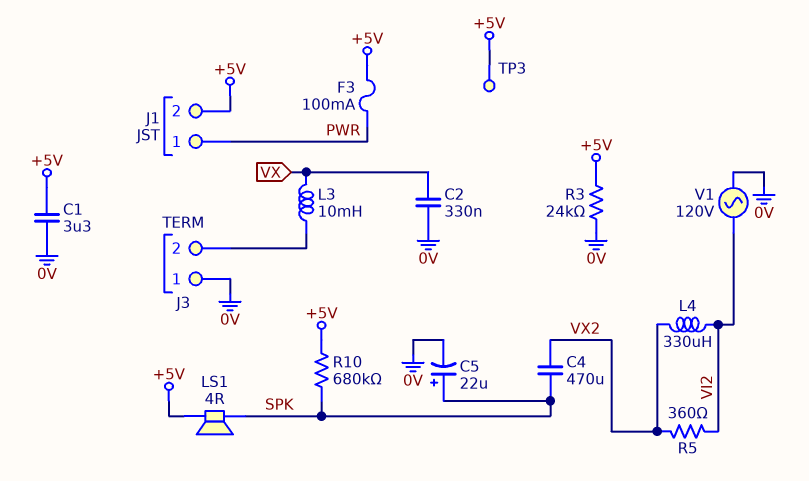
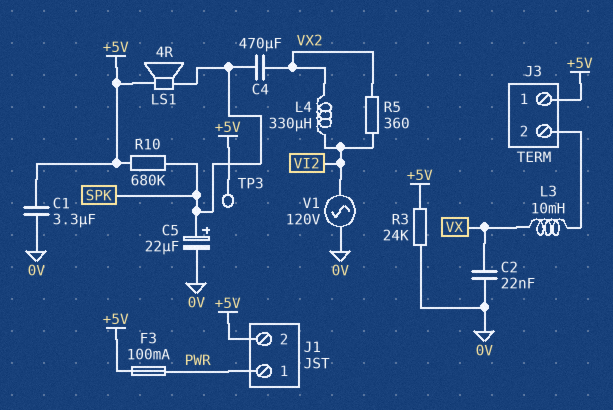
C2: 330nF (0V, VX) -> 22nF (0V, VX)
J3 pin 1: 0V -> +5V

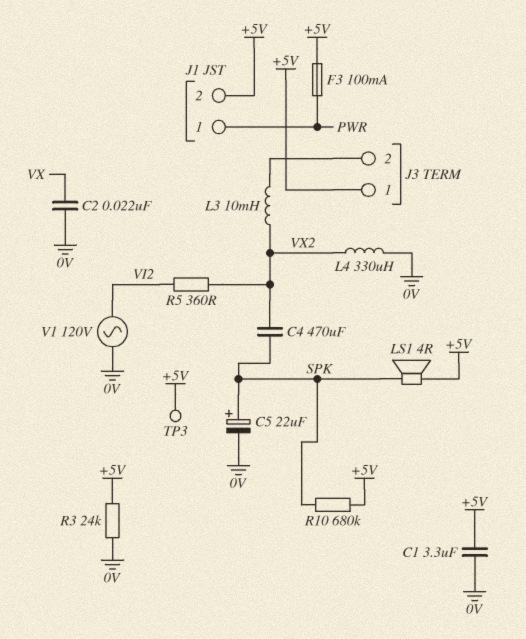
L3: 10mH (J3/2, VX) -> 10mH (J3/2, VX2)
L4: 330uH (VI2, VX2) -> 330uH (0V, VX2)

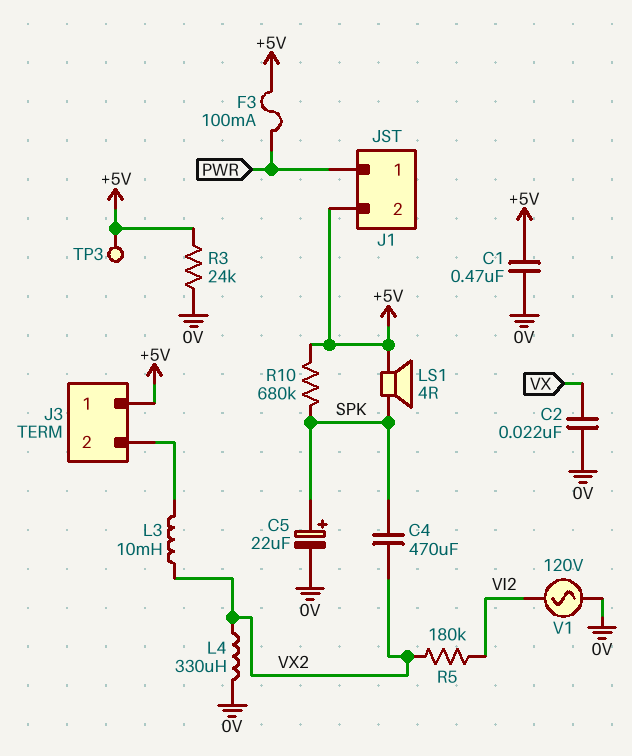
C1: 3.3uF (+5V, 0V) -> 470nF (+5V, 0V)
R5: 360 (VI2, VX2) -> 180k (VI2, VX2)

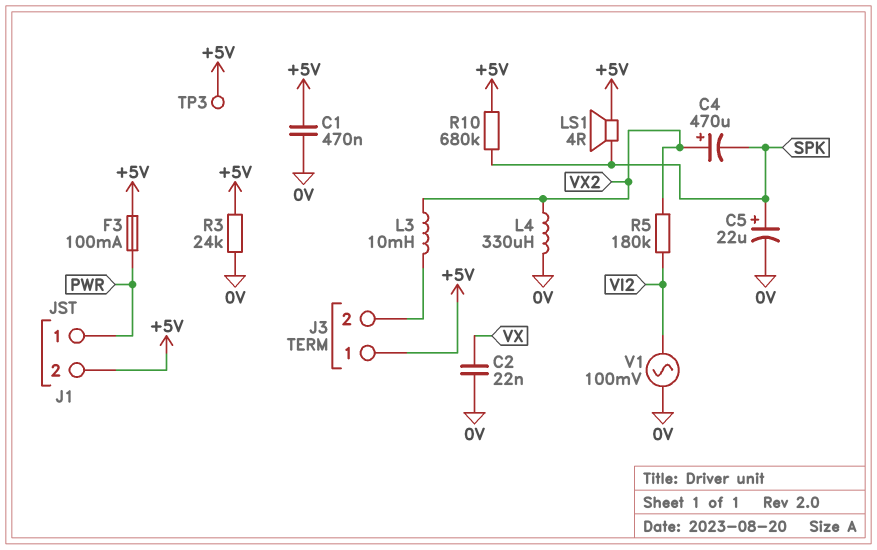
C4: 470uF (SPK, VX2) -> 470uF (plus VX2, minus SPK)
V1: AC 120V (0V, VI2) -> AC 100mV (0V, VI2)

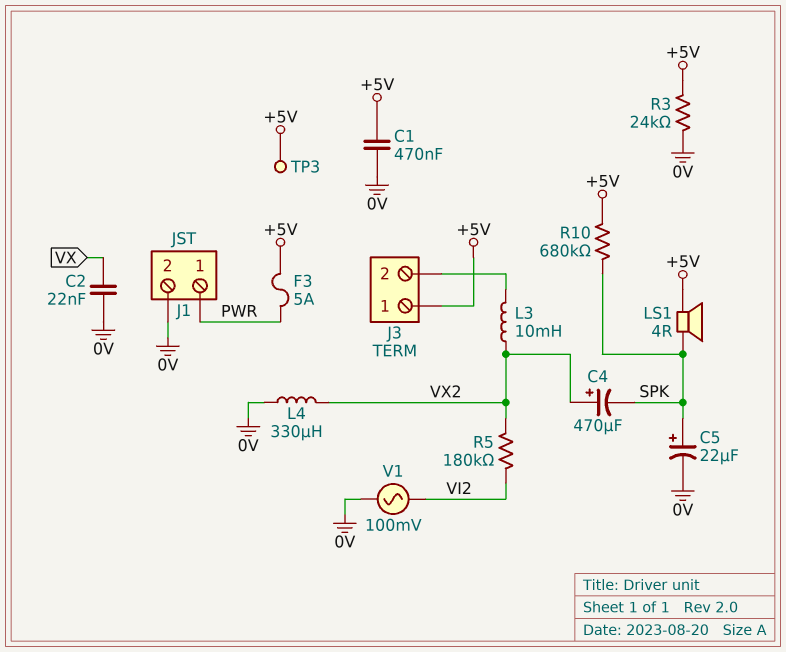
F3: 100mA (+5V, PWR) -> 5A (+5V, PWR)
J1 pin 2: +5V -> 0V

